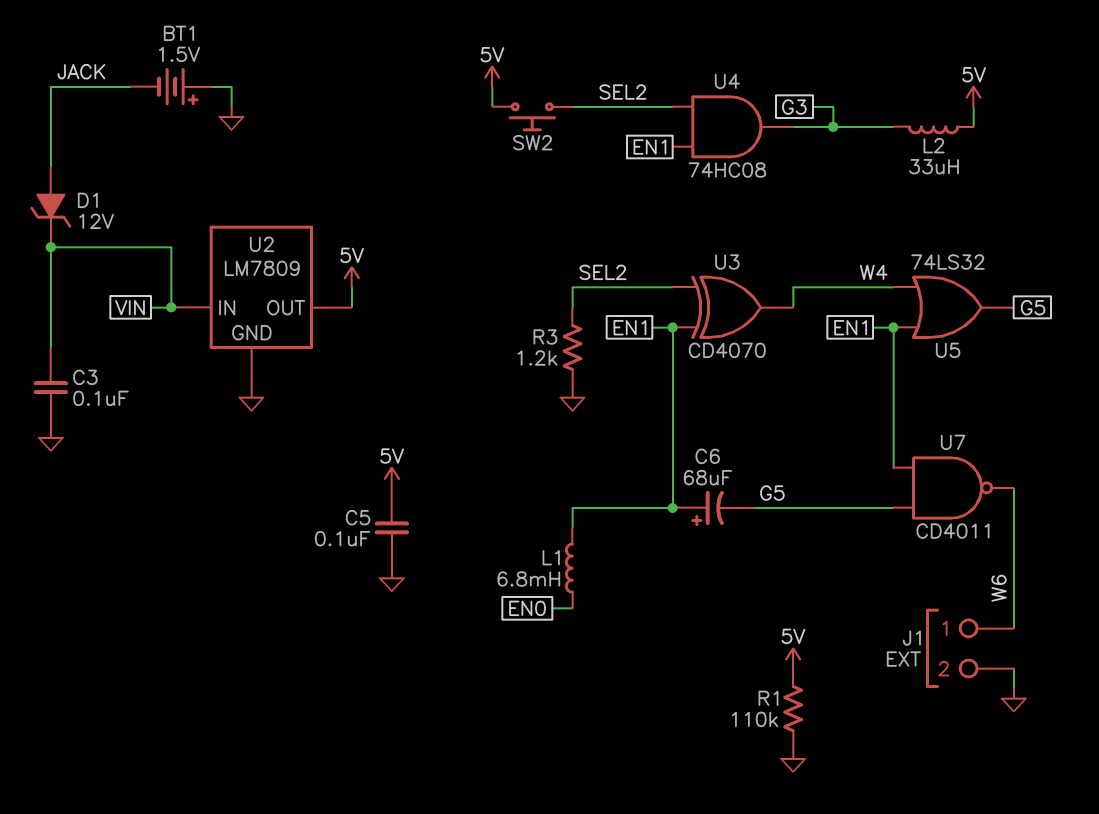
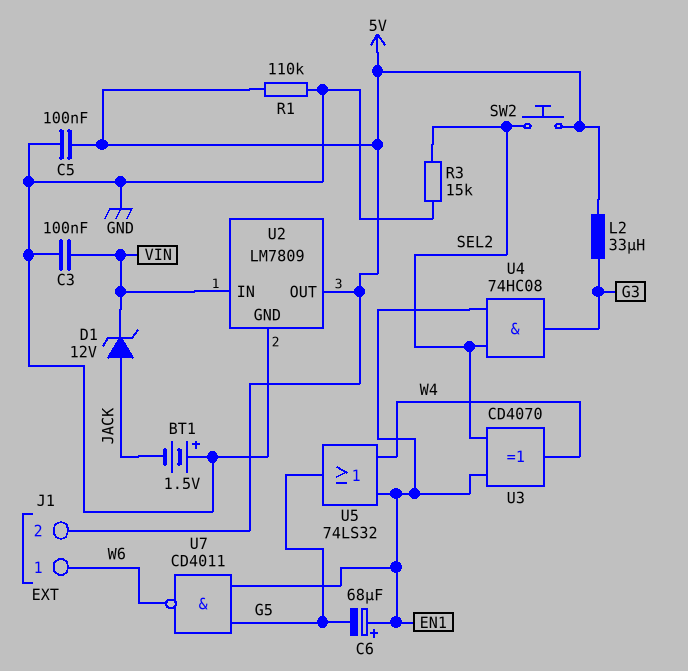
J1 pin 2: GND -> 5V
L1: 6.8mH (EN0, EN1) -> none
R3: 1.2k (GND, SEL2) -> 15k (GND, SEL2)

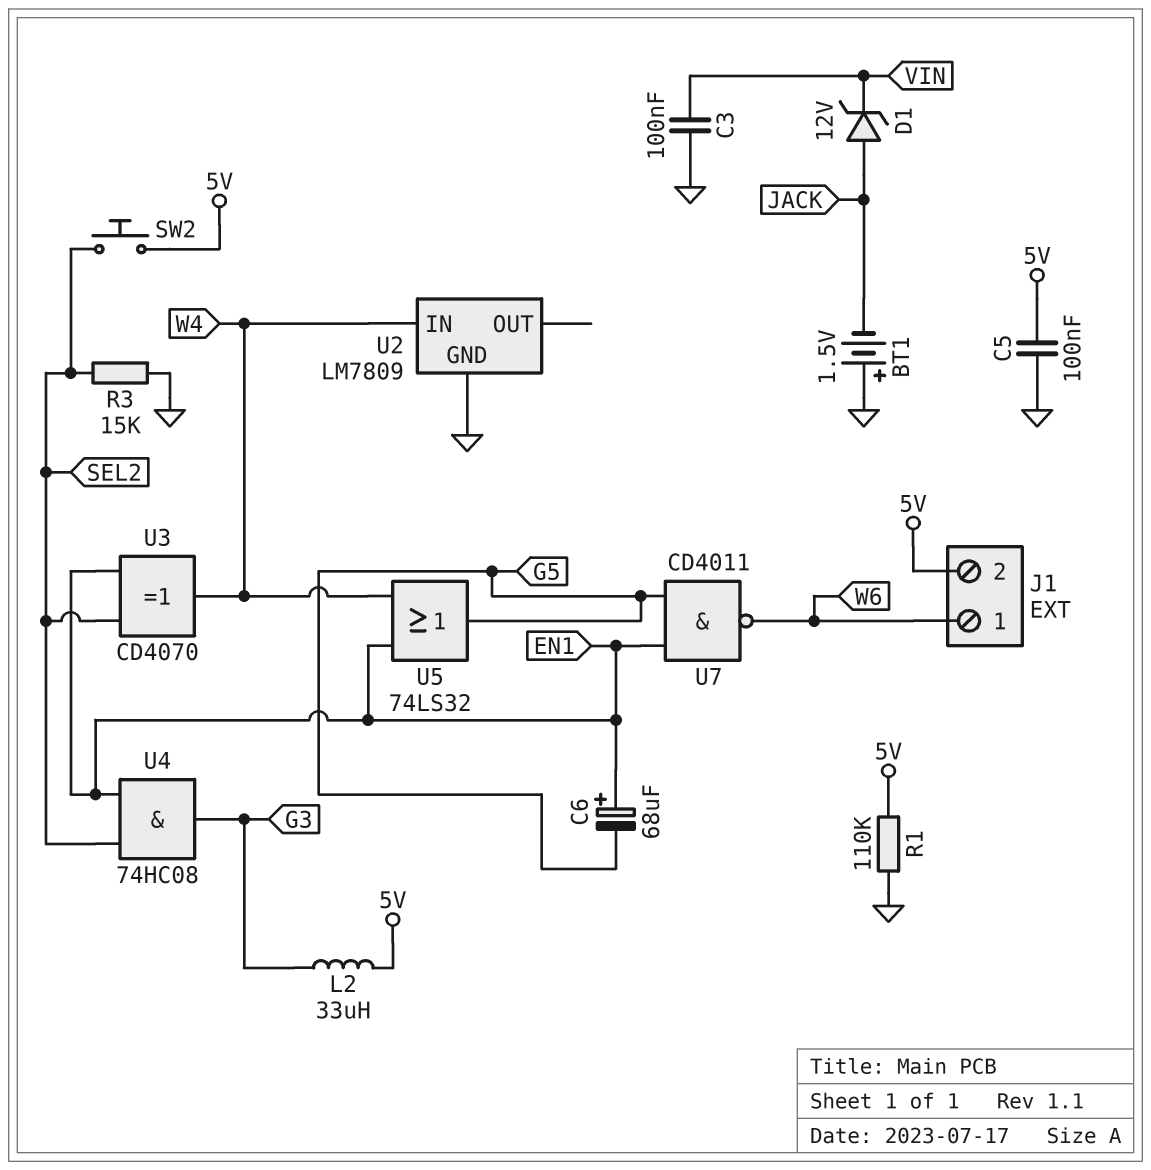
U2 pin IN: VIN -> W4
U2 pin OUT: 5V -> none

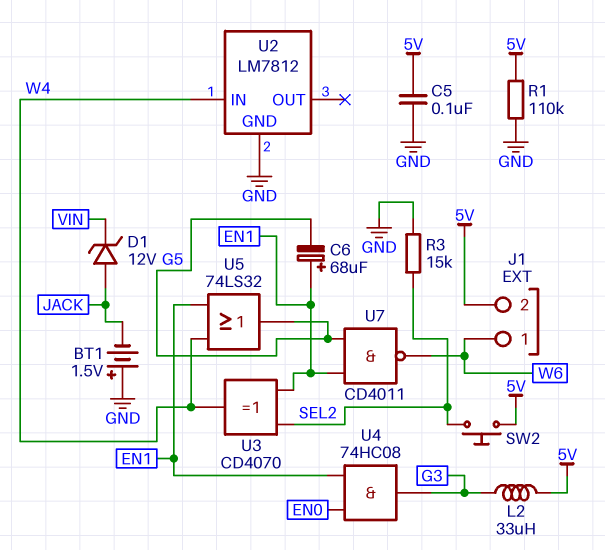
C3: 100nF (GND, VIN) -> none
U2: LM7809 -> LM7812
U4: AND 74HC08 (in EN1, in SEL2, out G3) -> AND 74HC08 (in EN0, in EN1, out G3)

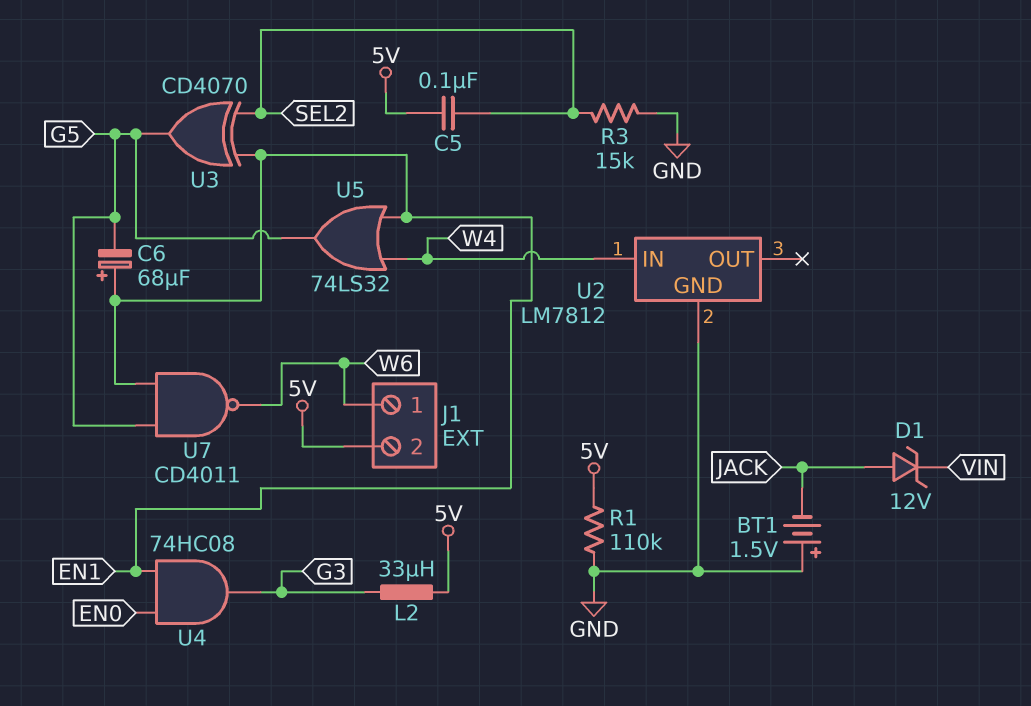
C5: 100nF (5V, GND) -> 100nF (5V, SEL2)
SW2: button (5V, SEL2) -> none
U3: XOR CD4070 (in EN1, in SEL2, out W4) -> XOR CD4070 (in EN1, in SEL2, out G5)

